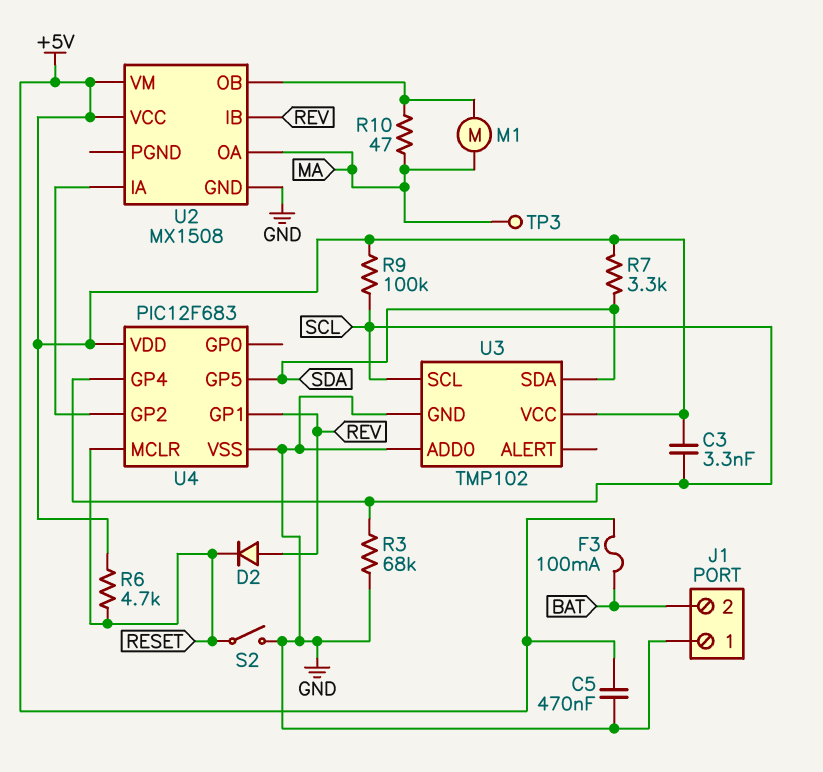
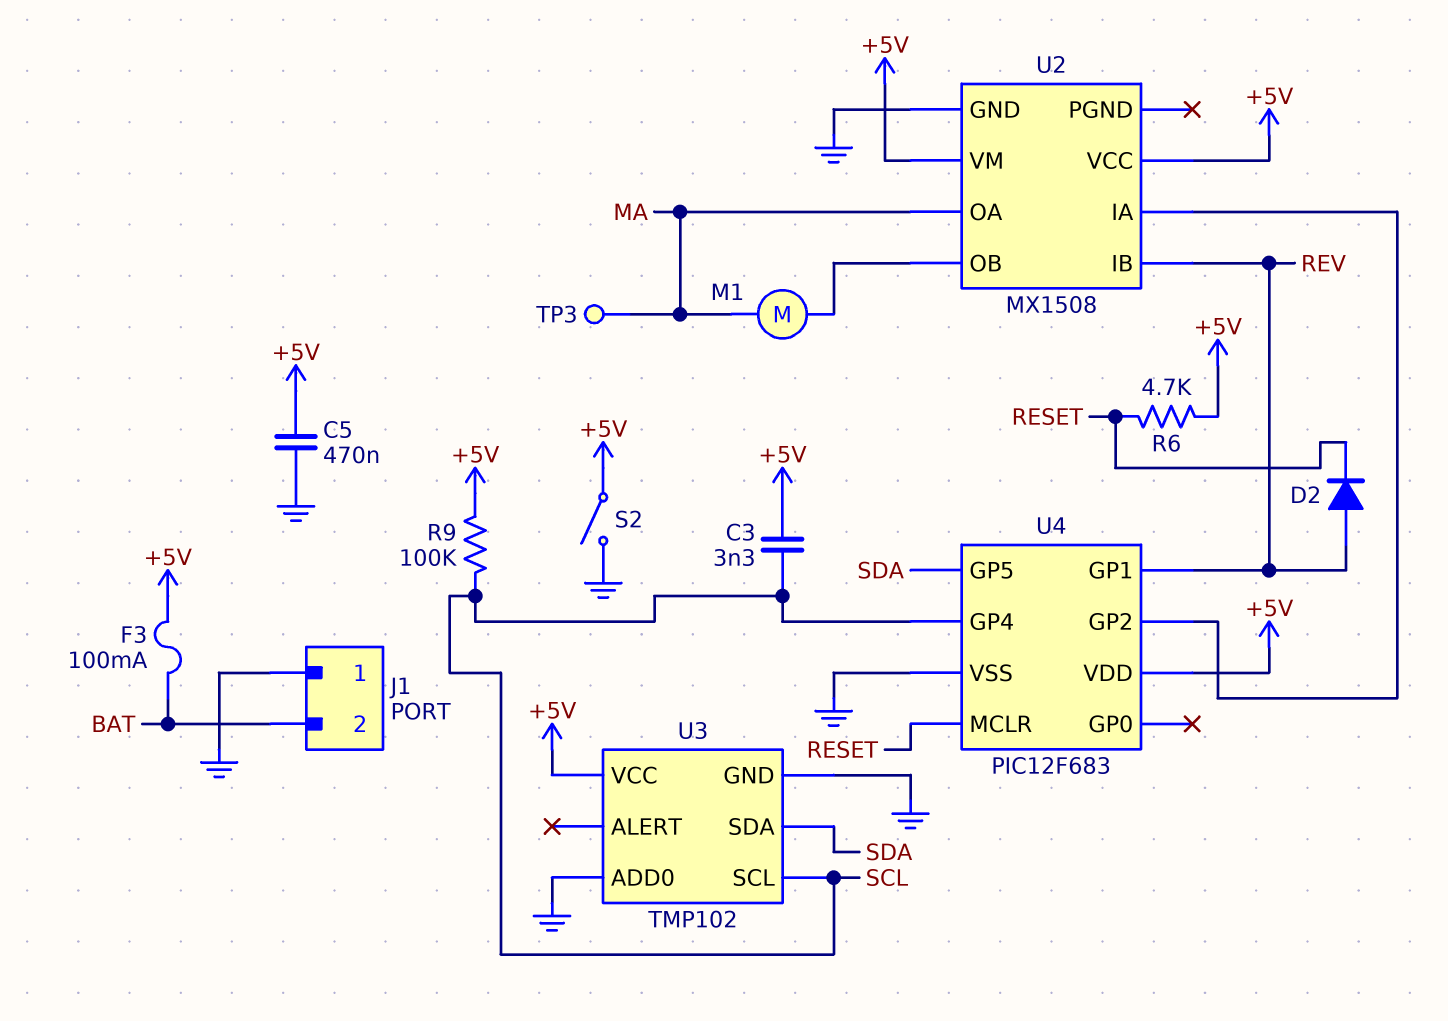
R3: 68k (GND, SCL) -> none
R7: 3.3k (+5V, SDA) -> none
R10: 47 (MA, U2/OB) -> none
S2: switch (GND, RESET) -> switch (+5V, GND)

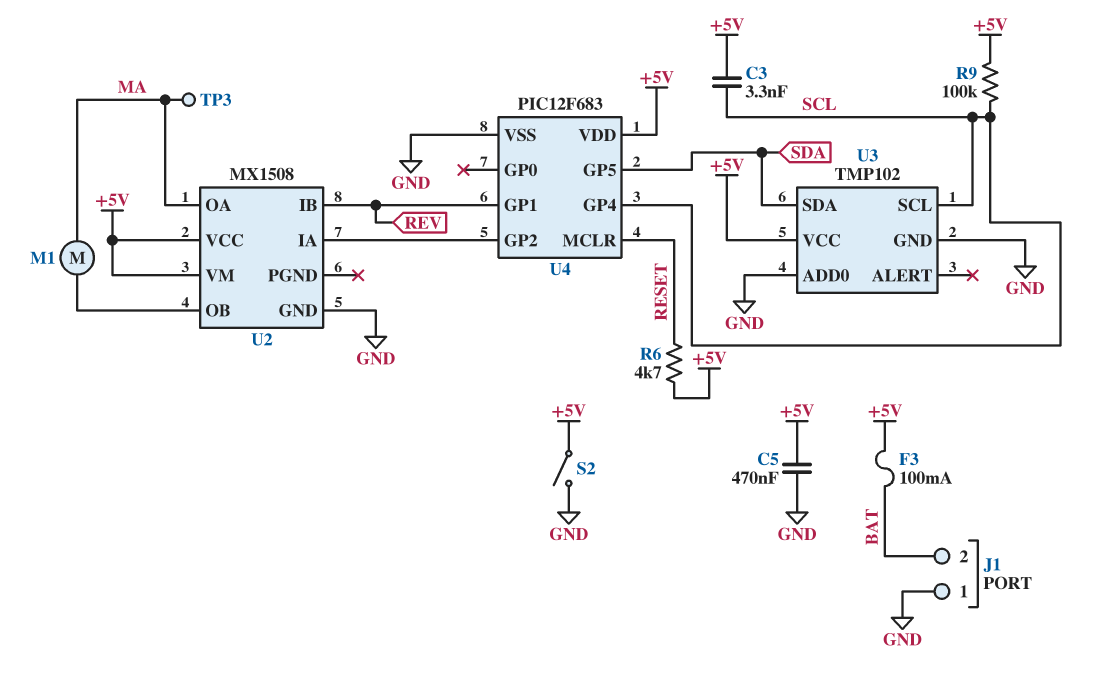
D2: diode (A REV, K RESET) -> none

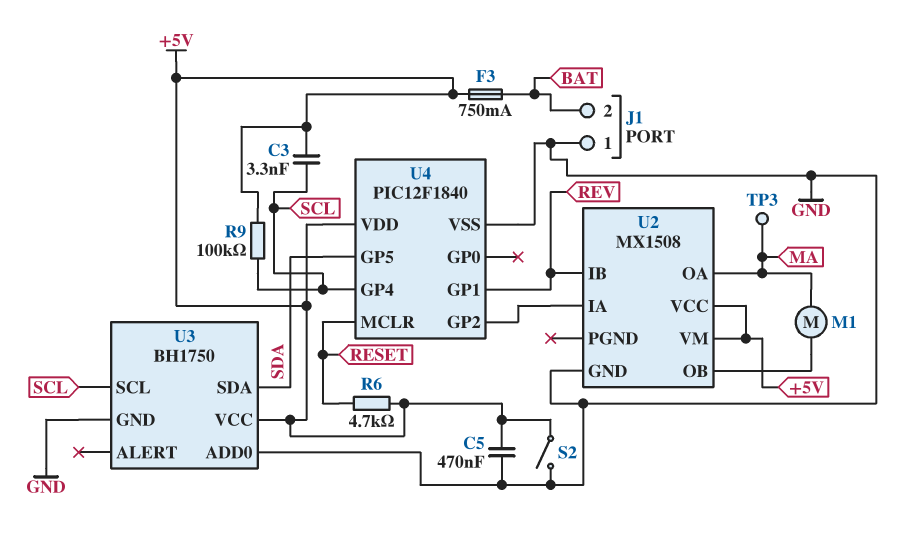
F3: 100mA (+5V, BAT) -> 750mA (+5V, BAT)
U3: TMP102 -> BH1750
U4: PIC12F683 -> PIC12F1840

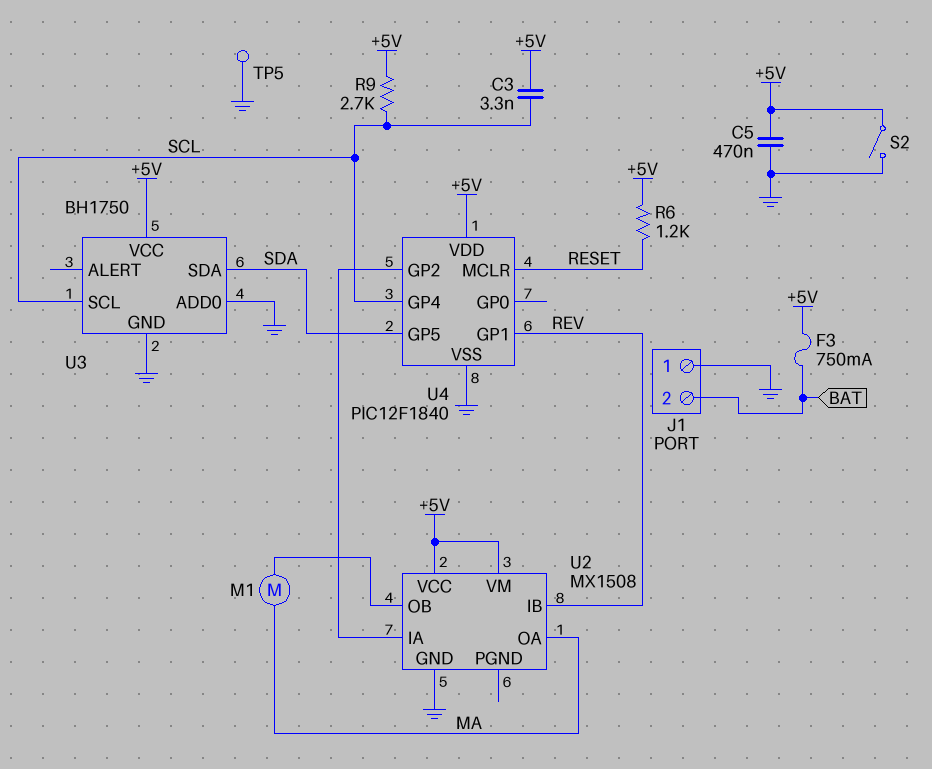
R6: 4.7k (+5V, RESET) -> 1.2k (+5V, RESET)
R9: 100k (+5V, SCL) -> 2.7k (+5V, SCL)
TP3: test point (MA) -> none
TP5: none -> test point (GND)

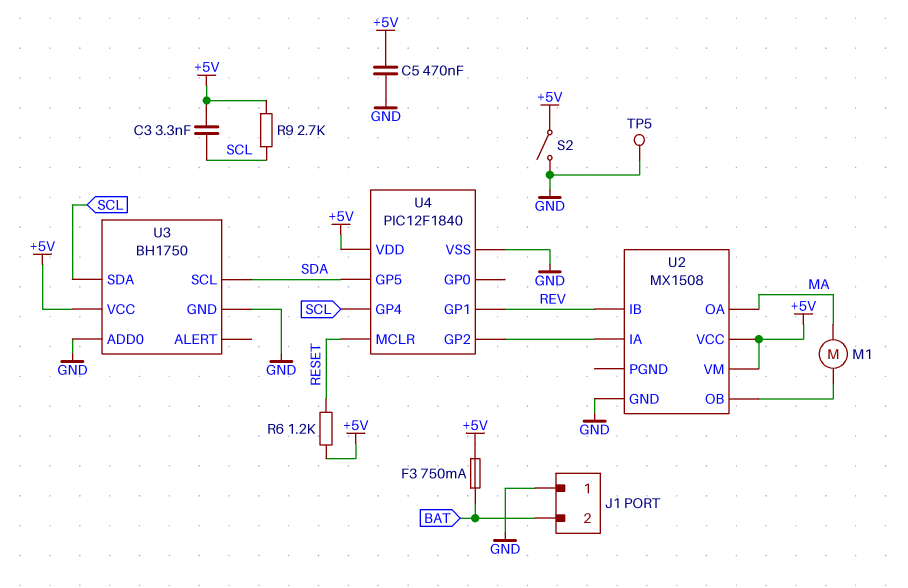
U3 pin SCL: SCL -> SDA
U3 pin SDA: SDA -> SCL

